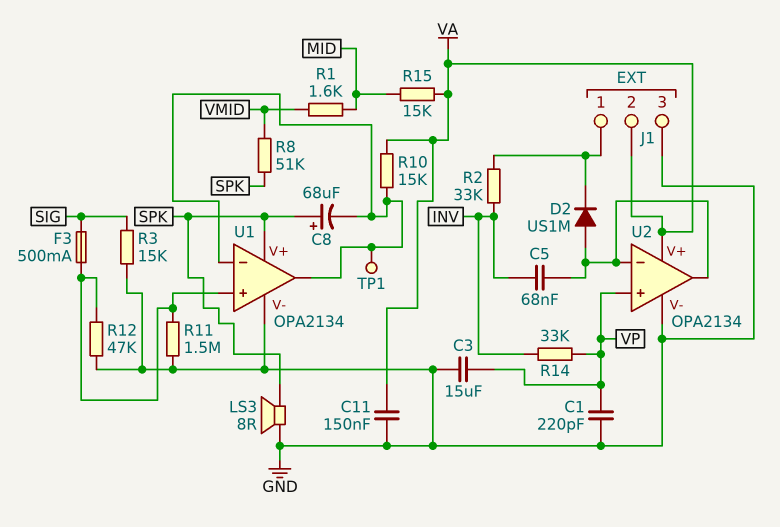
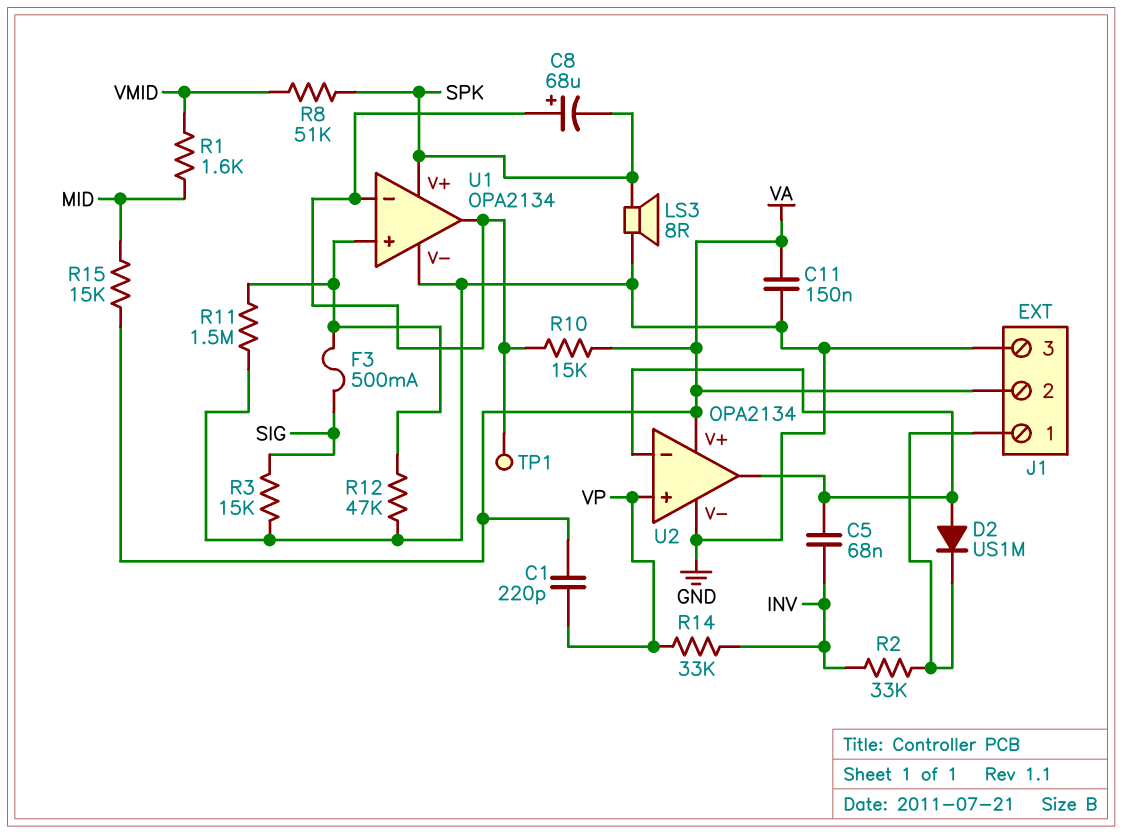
C1: 220pF (GND, VP) -> 220pF (VA, VP)
C3: 15uF (GND, VP) -> none
C8: 68uF (plus SPK, minus U1/in-) -> 68uF (plus U1/in-, minus SPK)

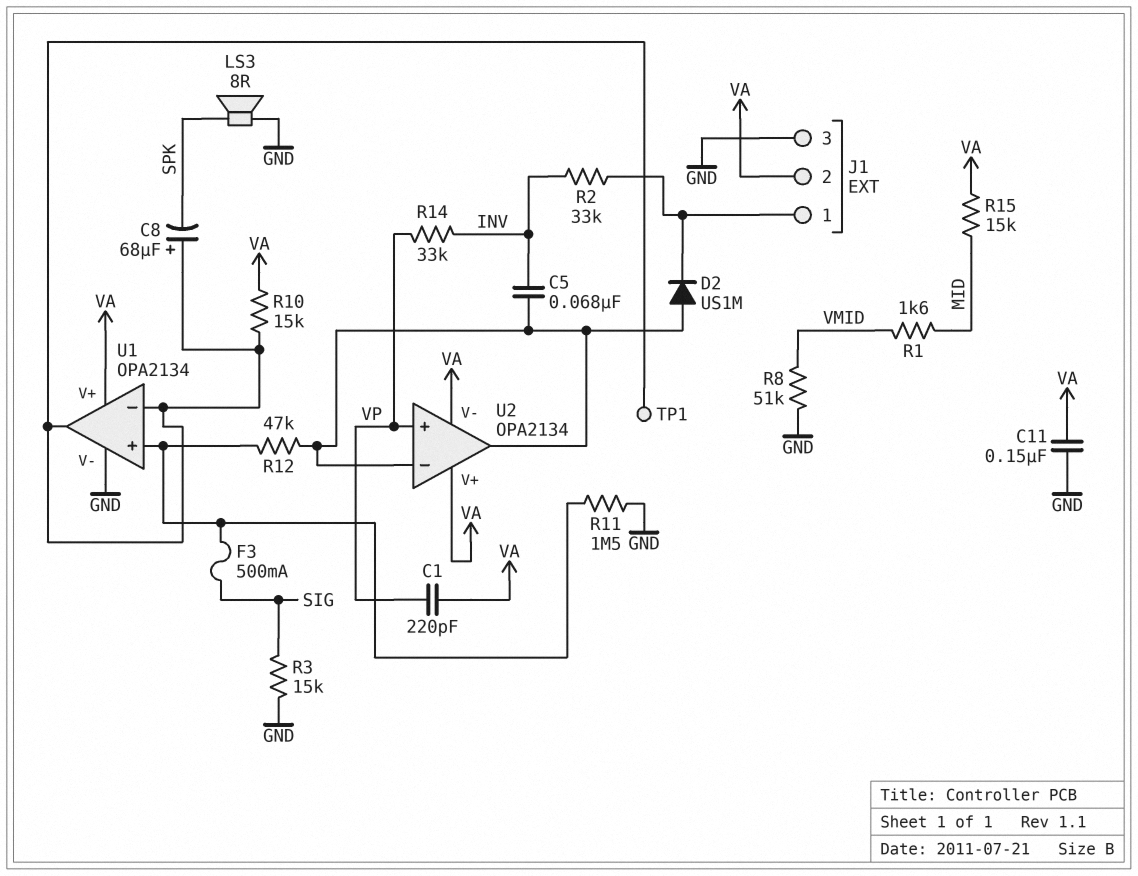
R8: 51k (SPK, VMID) -> 51k (GND, VMID)
R12: 47k (GND, U1/in+) -> 47k (U1/in+, U2/in-)
U1 pin V+: SPK -> VA
U2 pin V-: GND -> VA

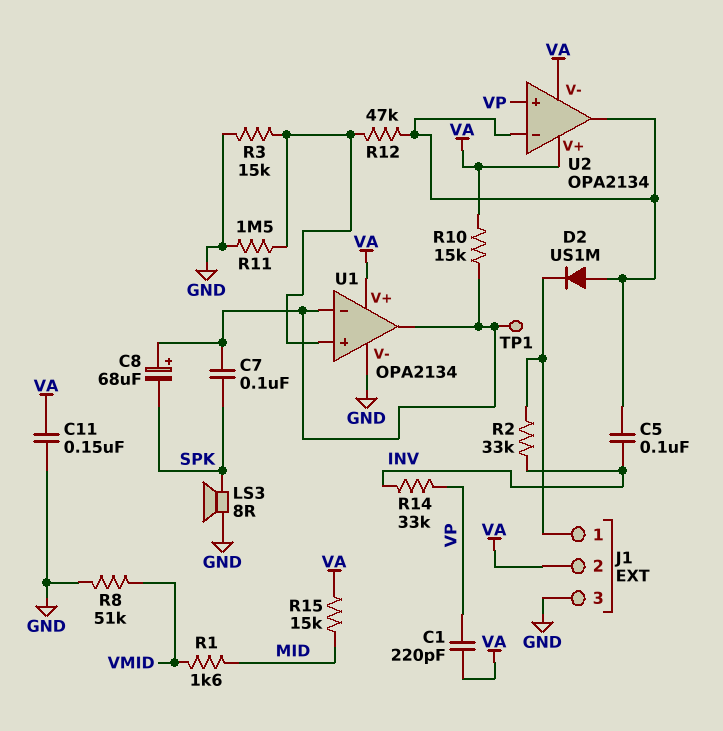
C5: 68nF (INV, U2/in-) -> 100nF (INV, U2/in-)
C7: none -> 100nF (SPK, U1/in-)
F3: 500mA (SIG, U1/in+) -> none
R3: 15k (GND, SIG) -> 15k (GND, U1/in+)

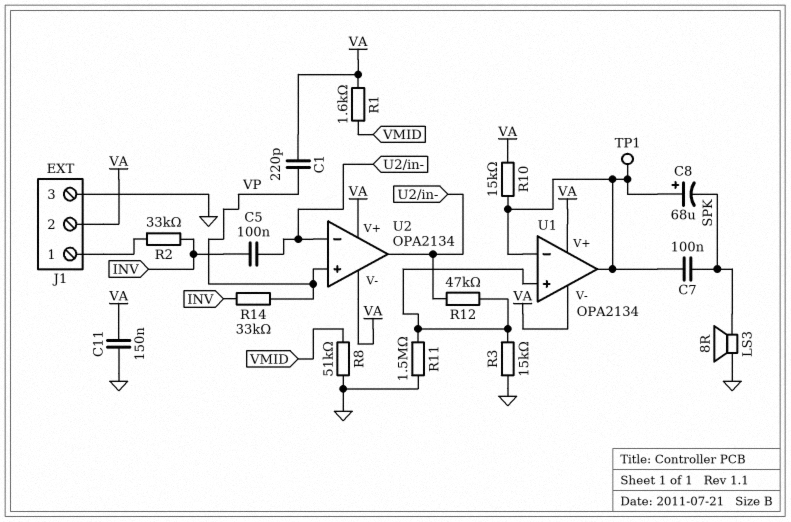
D2: diode US1M (A U2/in-, K J1/1) -> none
R1: 1.6k (MID, VMID) -> 1.6k (VA, VMID)
R15: 15k (MID, VA) -> none
U1 pin V-: GND -> VA

